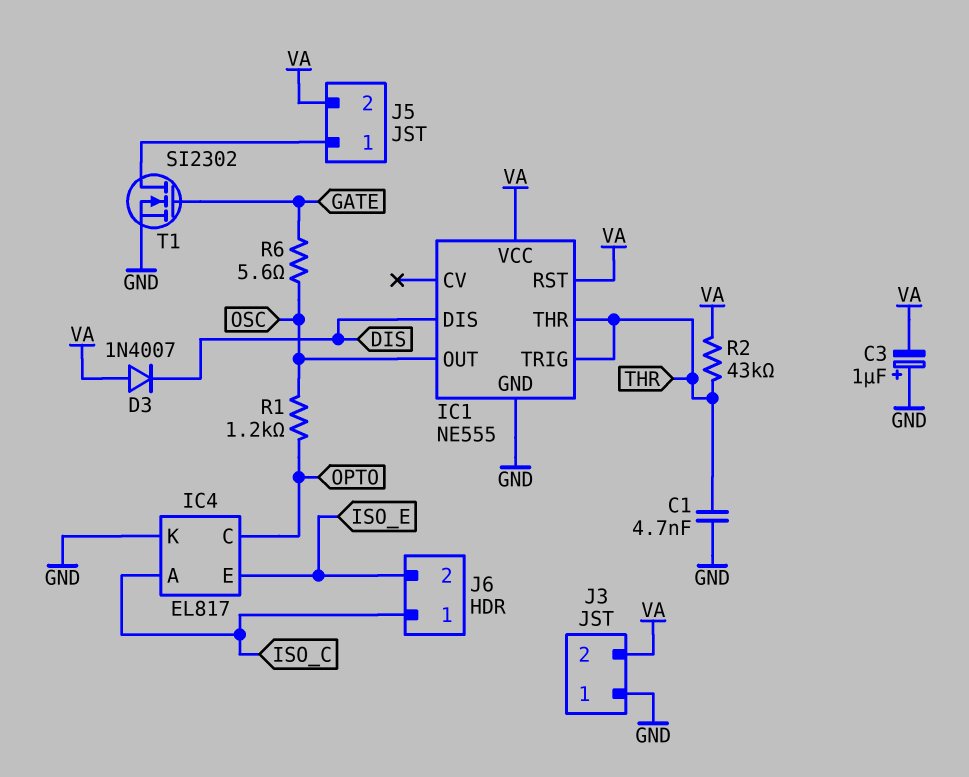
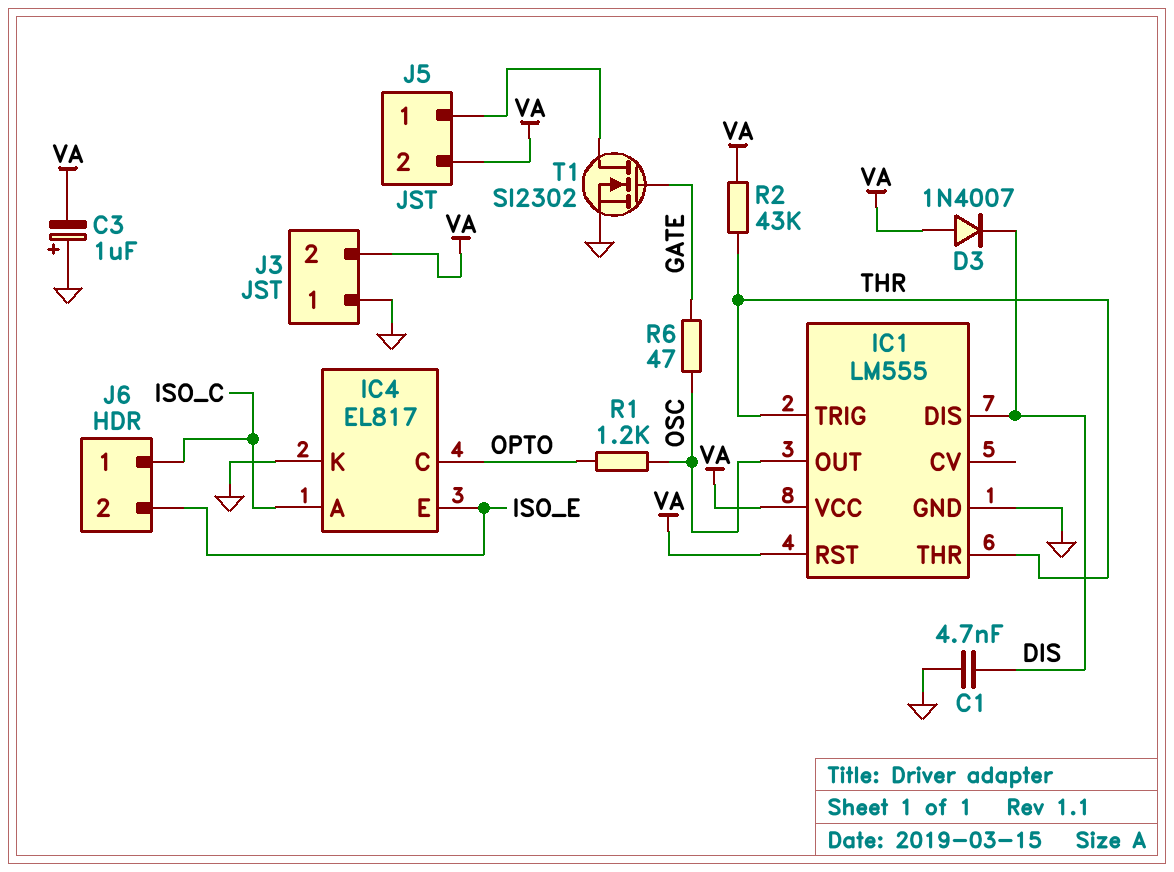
C1: 4.7nF (GND, THR) -> 4.7nF (DIS, GND)
IC1: NE555 -> LM555
R6: 5.6 (GATE, OSC) -> 47 (GATE, OSC)

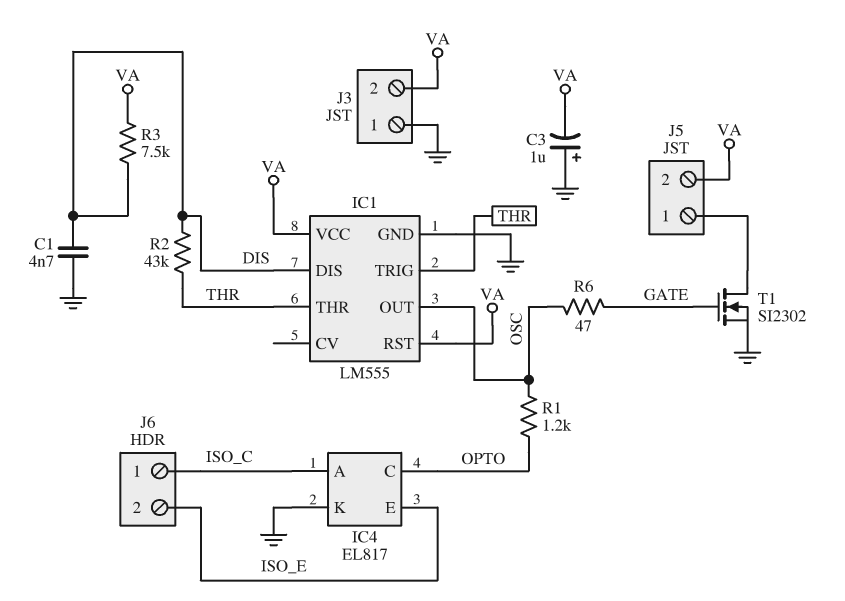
D3: diode 1N4007 (A VA, K DIS) -> none
R2: 43k (THR, VA) -> 43k (DIS, THR)
R3: none -> 7.5k (DIS, VA)

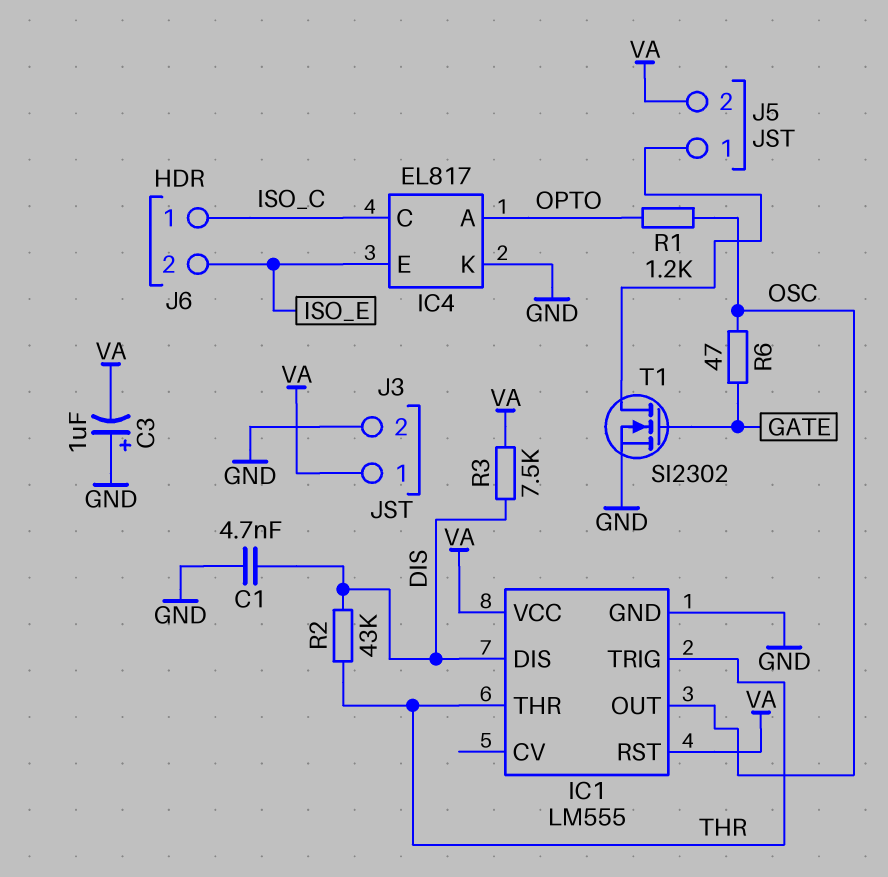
IC4 pin A: ISO_C -> OPTO
IC4 pin C: OPTO -> ISO_C
J3 pin 1: GND -> VA
J3 pin 2: VA -> GND

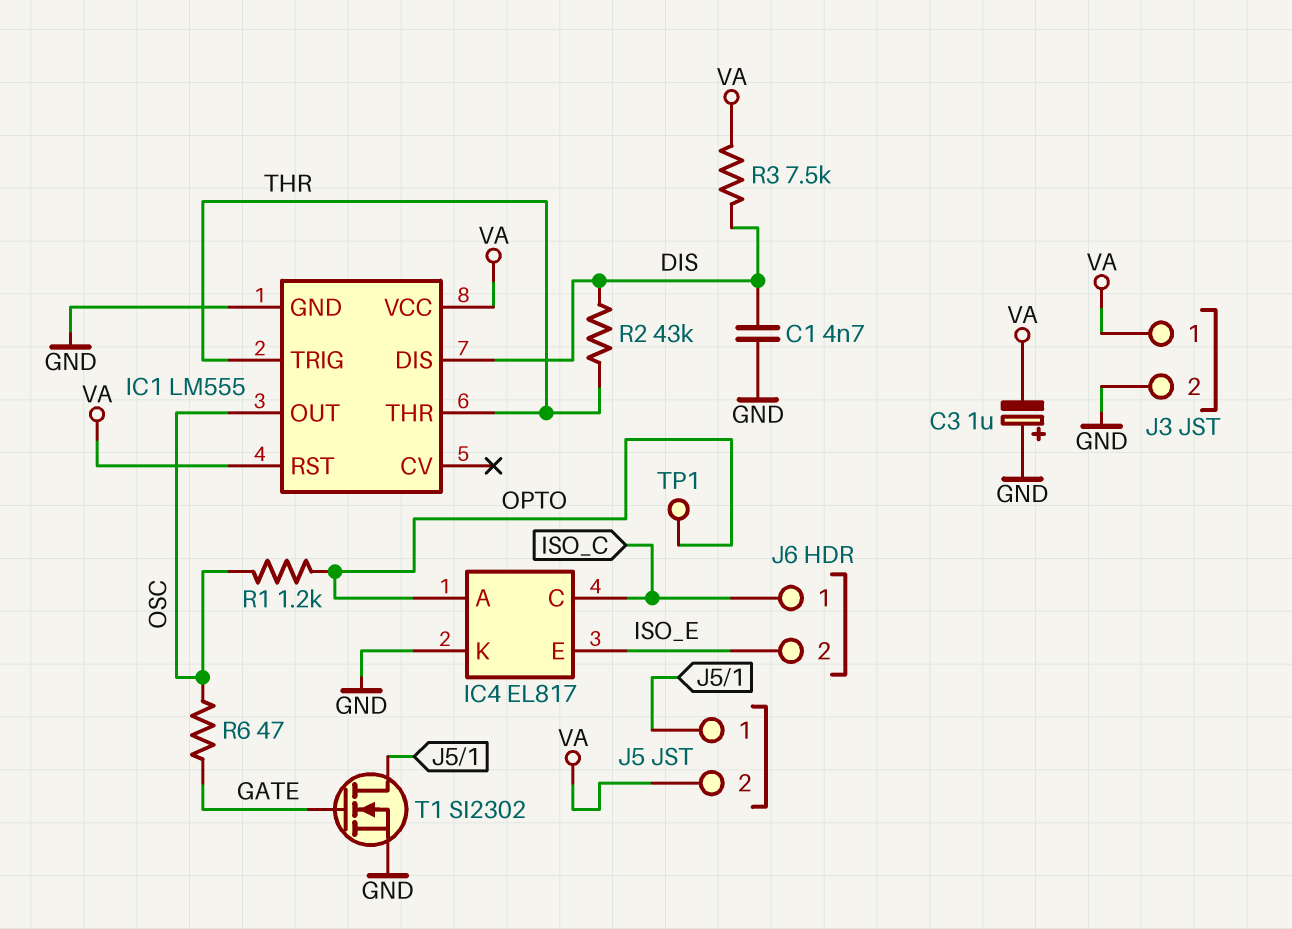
TP1: none -> test point (OPTO)

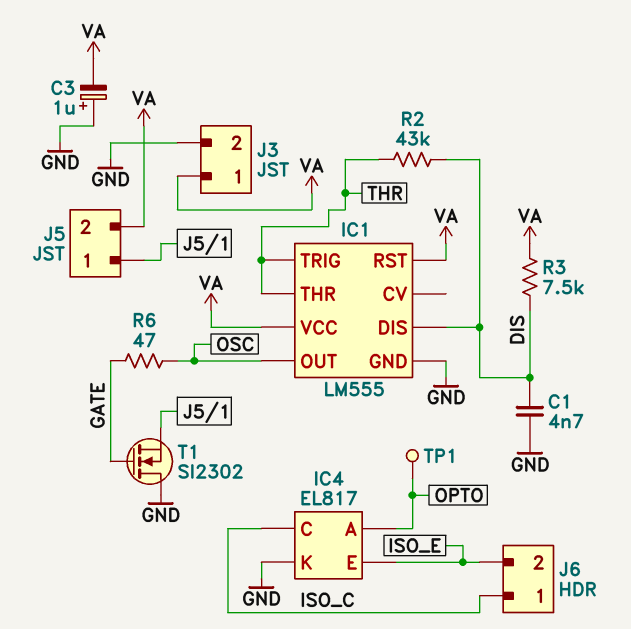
R1: 1.2k (OPTO, OSC) -> none
T1: NMOS SI2302 (G GATE, D J5/1, S GND) -> NMOS SI2302 (G GATE, D GND, S J5/1)

